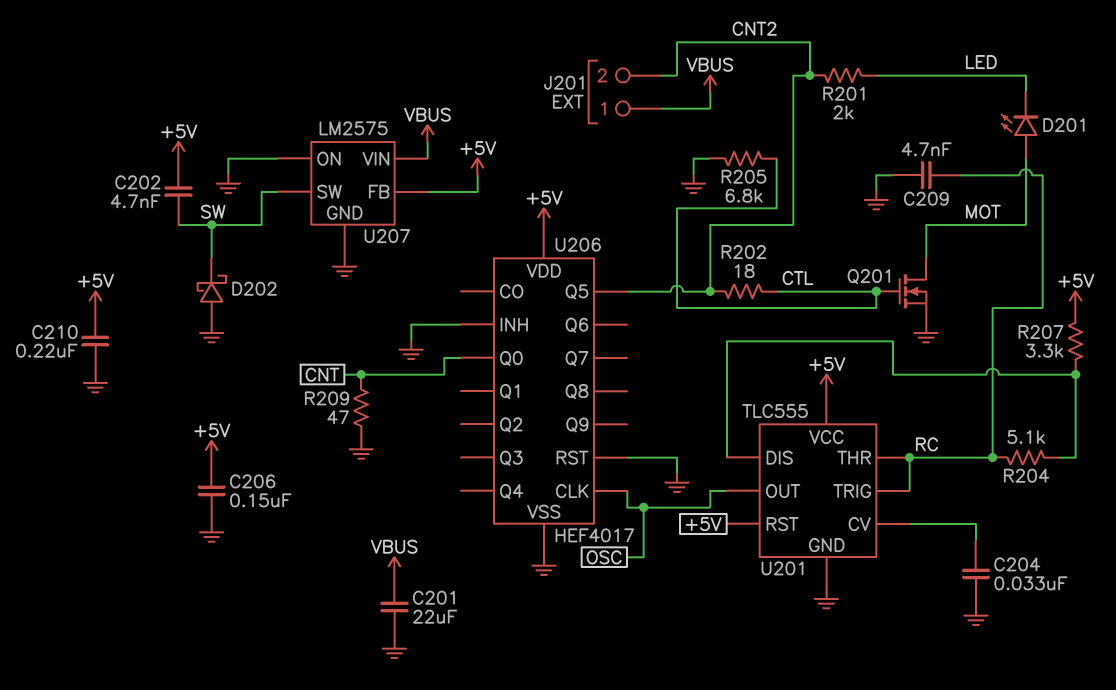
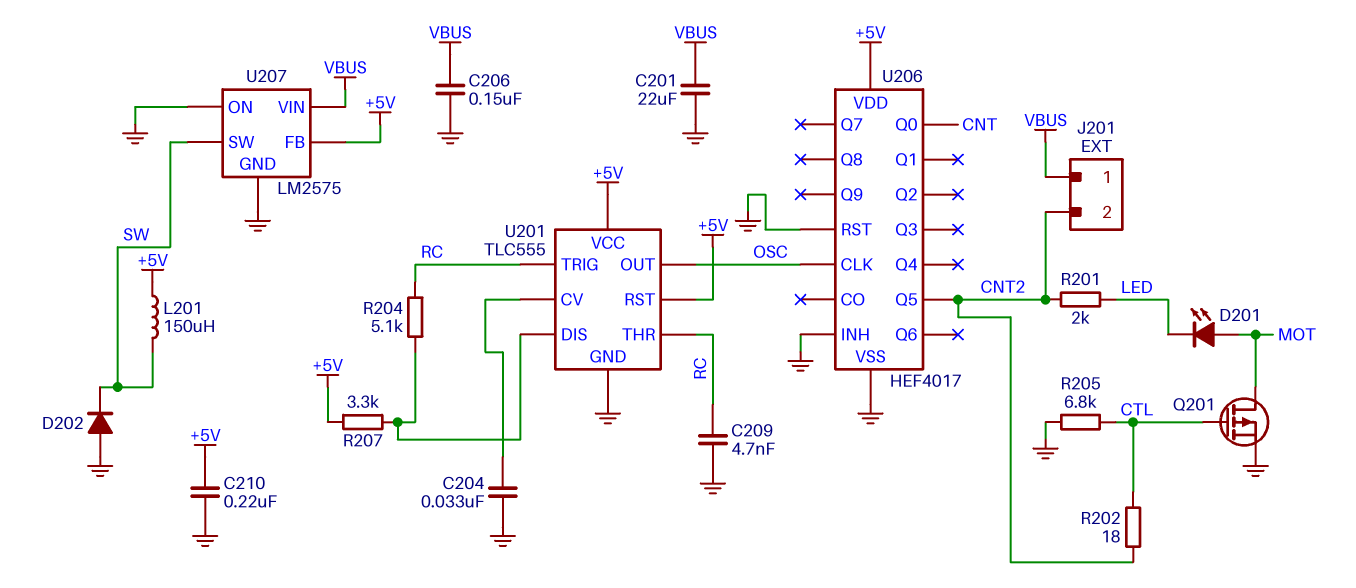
C202: 4.7nF (+5V, SW) -> none
C206: 150nF (+5V, GND) -> 150nF (GND, VBUS)
D202: schottky (A GND, K SW) -> diode (A GND, K SW)
L201: none -> 150uH (+5V, SW)
Q201: NMOS (G CTL, D MOT, S GND) -> PMOS (G CTL, D MOT, S GND)
R209: 47 (CNT, GND) -> none

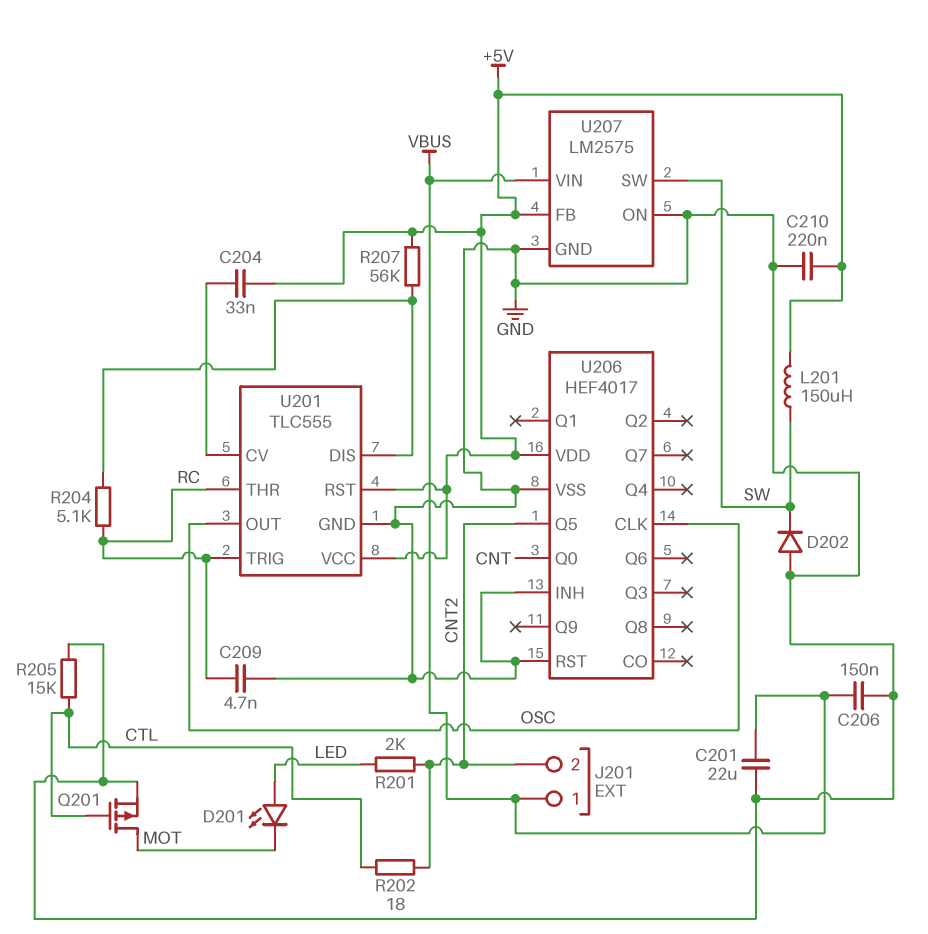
C204: 33nF (GND, U201/CV) -> 33nF (+5V, U201/CV)
D201: LED (A MOT, K LED) -> LED (A LED, K MOT)
R205: 6.8k (CTL, GND) -> 15k (CTL, GND)
R207: 3.3k (+5V, U201/DIS) -> 56k (+5V, U201/DIS)

